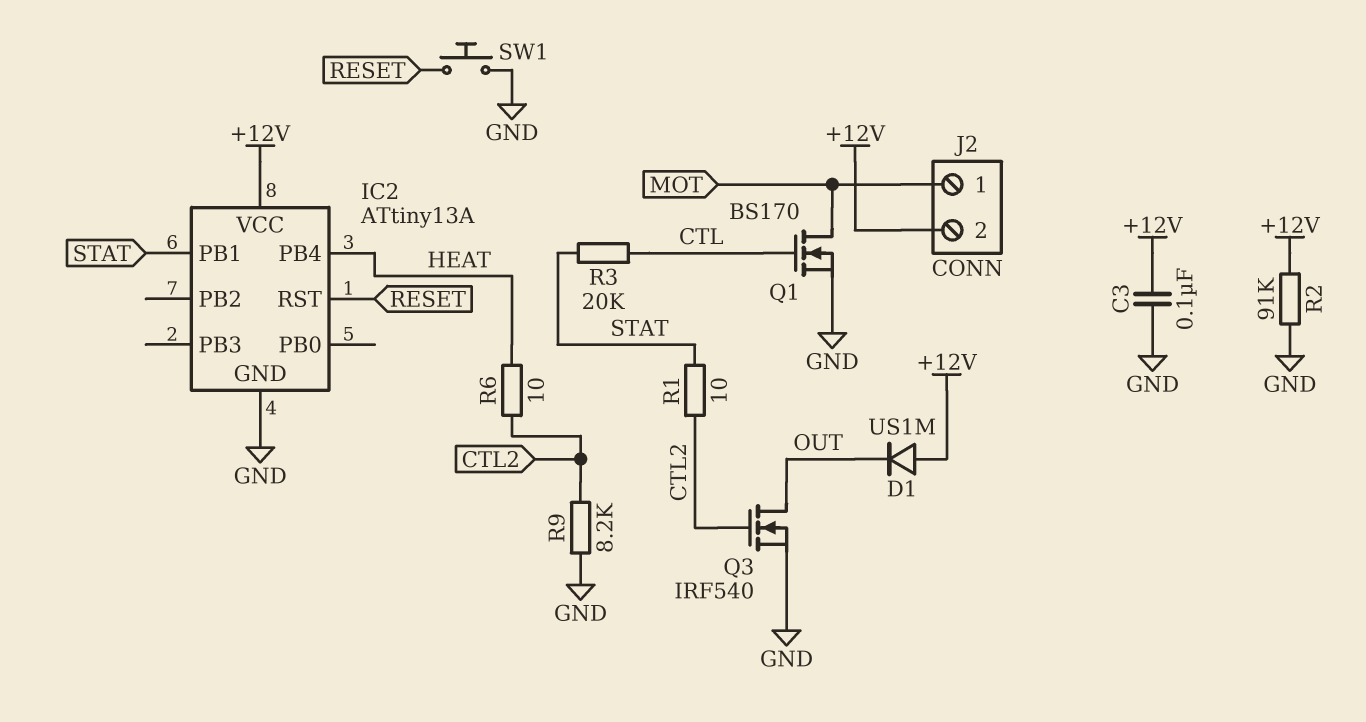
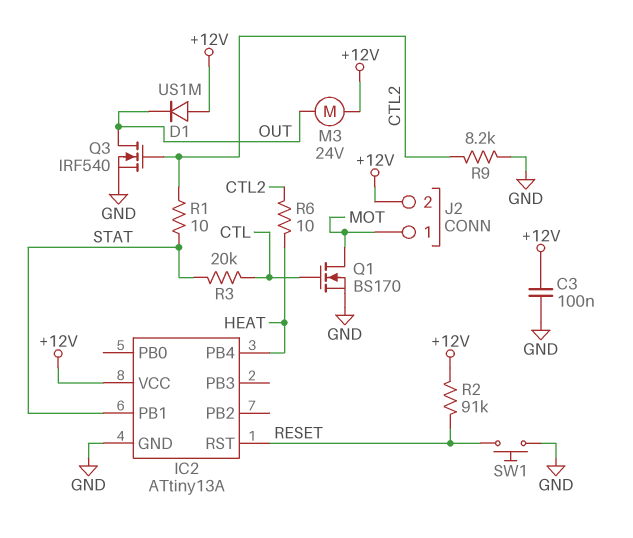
M3: none -> motor 24V (+12V, OUT)
R2: 91k (+12V, GND) -> 91k (+12V, RESET)

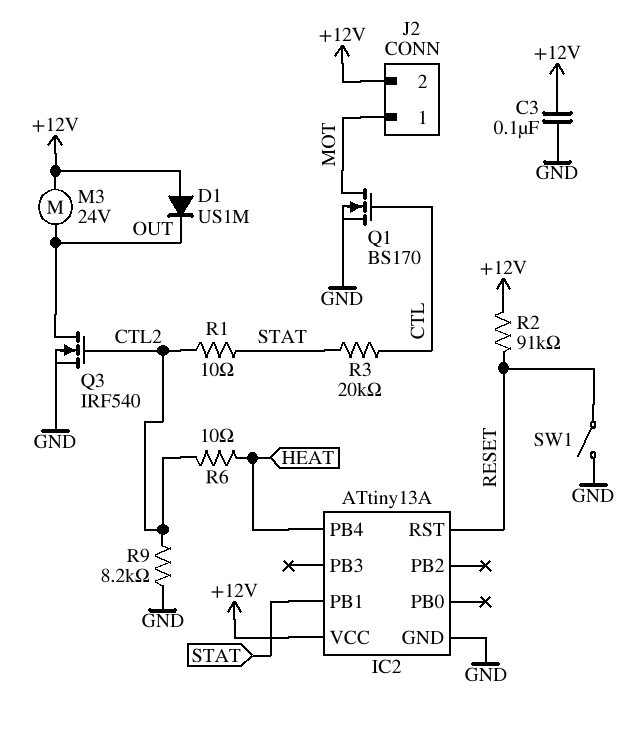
SW1: button (GND, RESET) -> switch (GND, RESET)

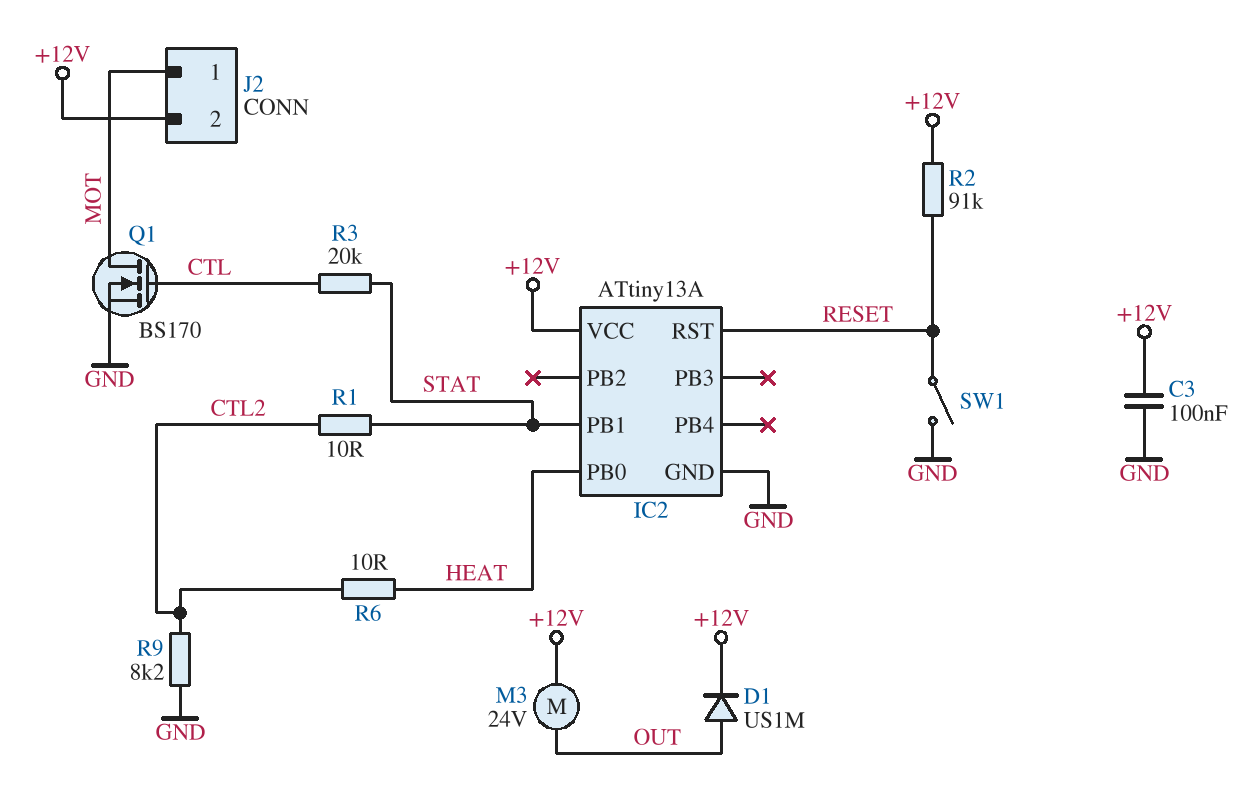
D1: diode US1M (A +12V, K OUT) -> diode US1M (A OUT, K +12V)
IC2 pin PB0: none -> HEAT
IC2 pin PB4: HEAT -> none
Q3: NMOS IRF540 (G CTL2, D OUT, S GND) -> none

